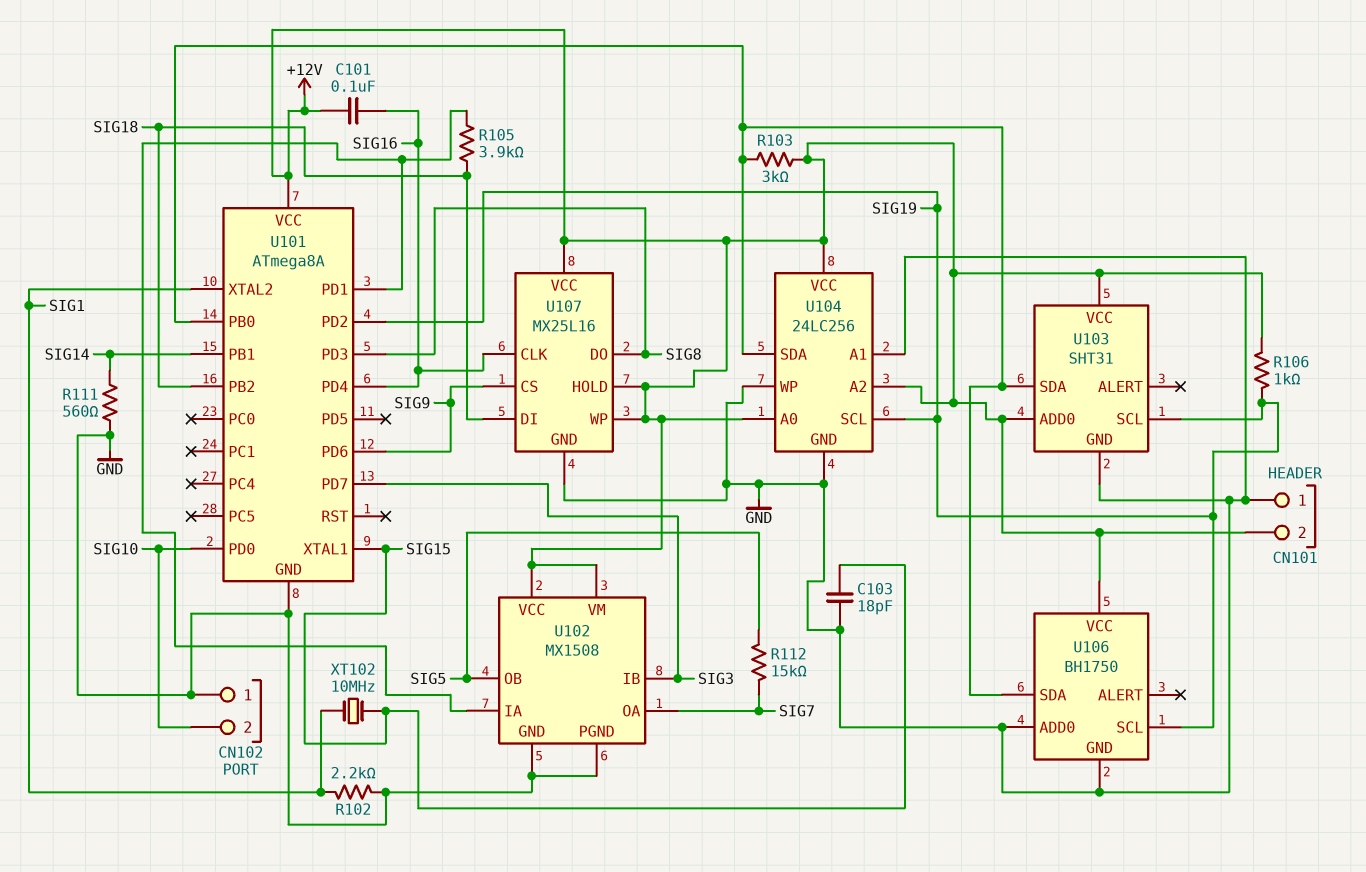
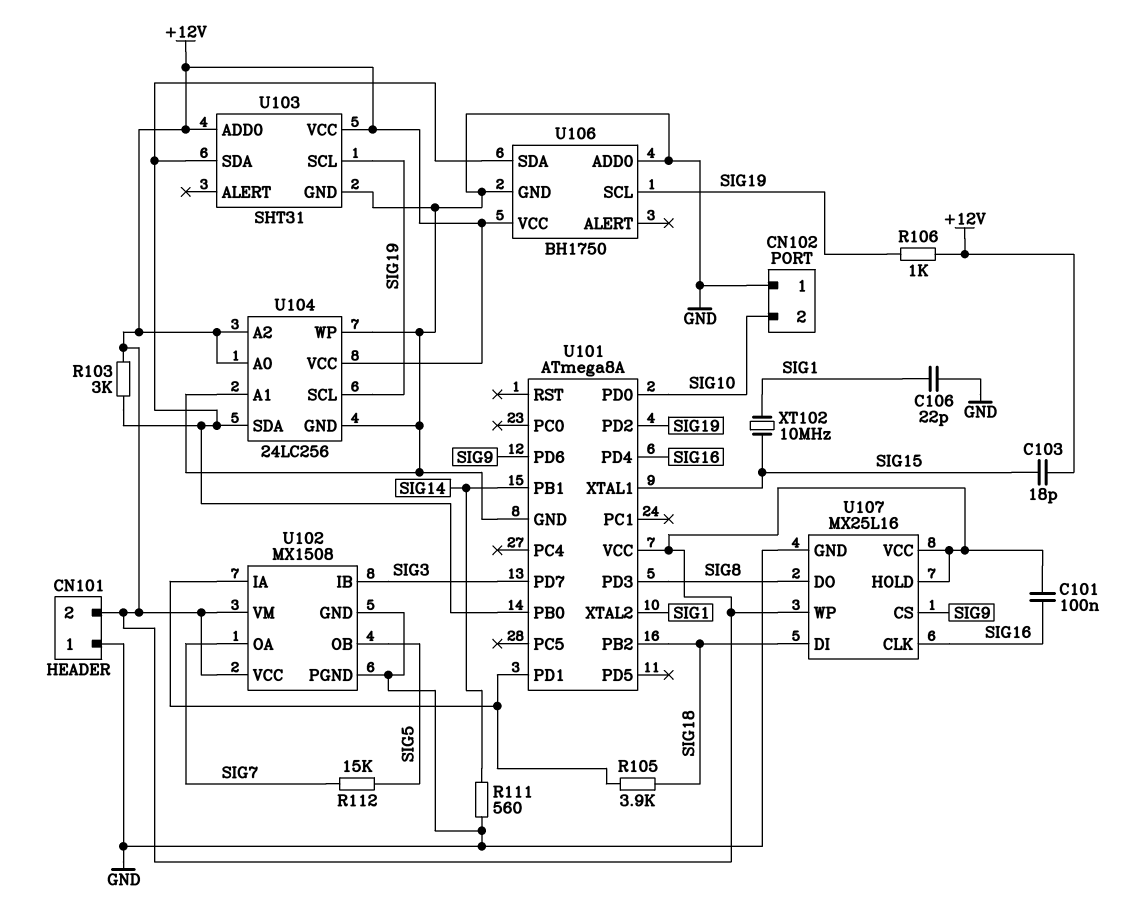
C103: 18pF (GND, SIG15) -> 18pF (+12V, SIG15)
C106: none -> 22pF (GND, SIG1)
R102: 2.2k (GND, SIG1) -> none

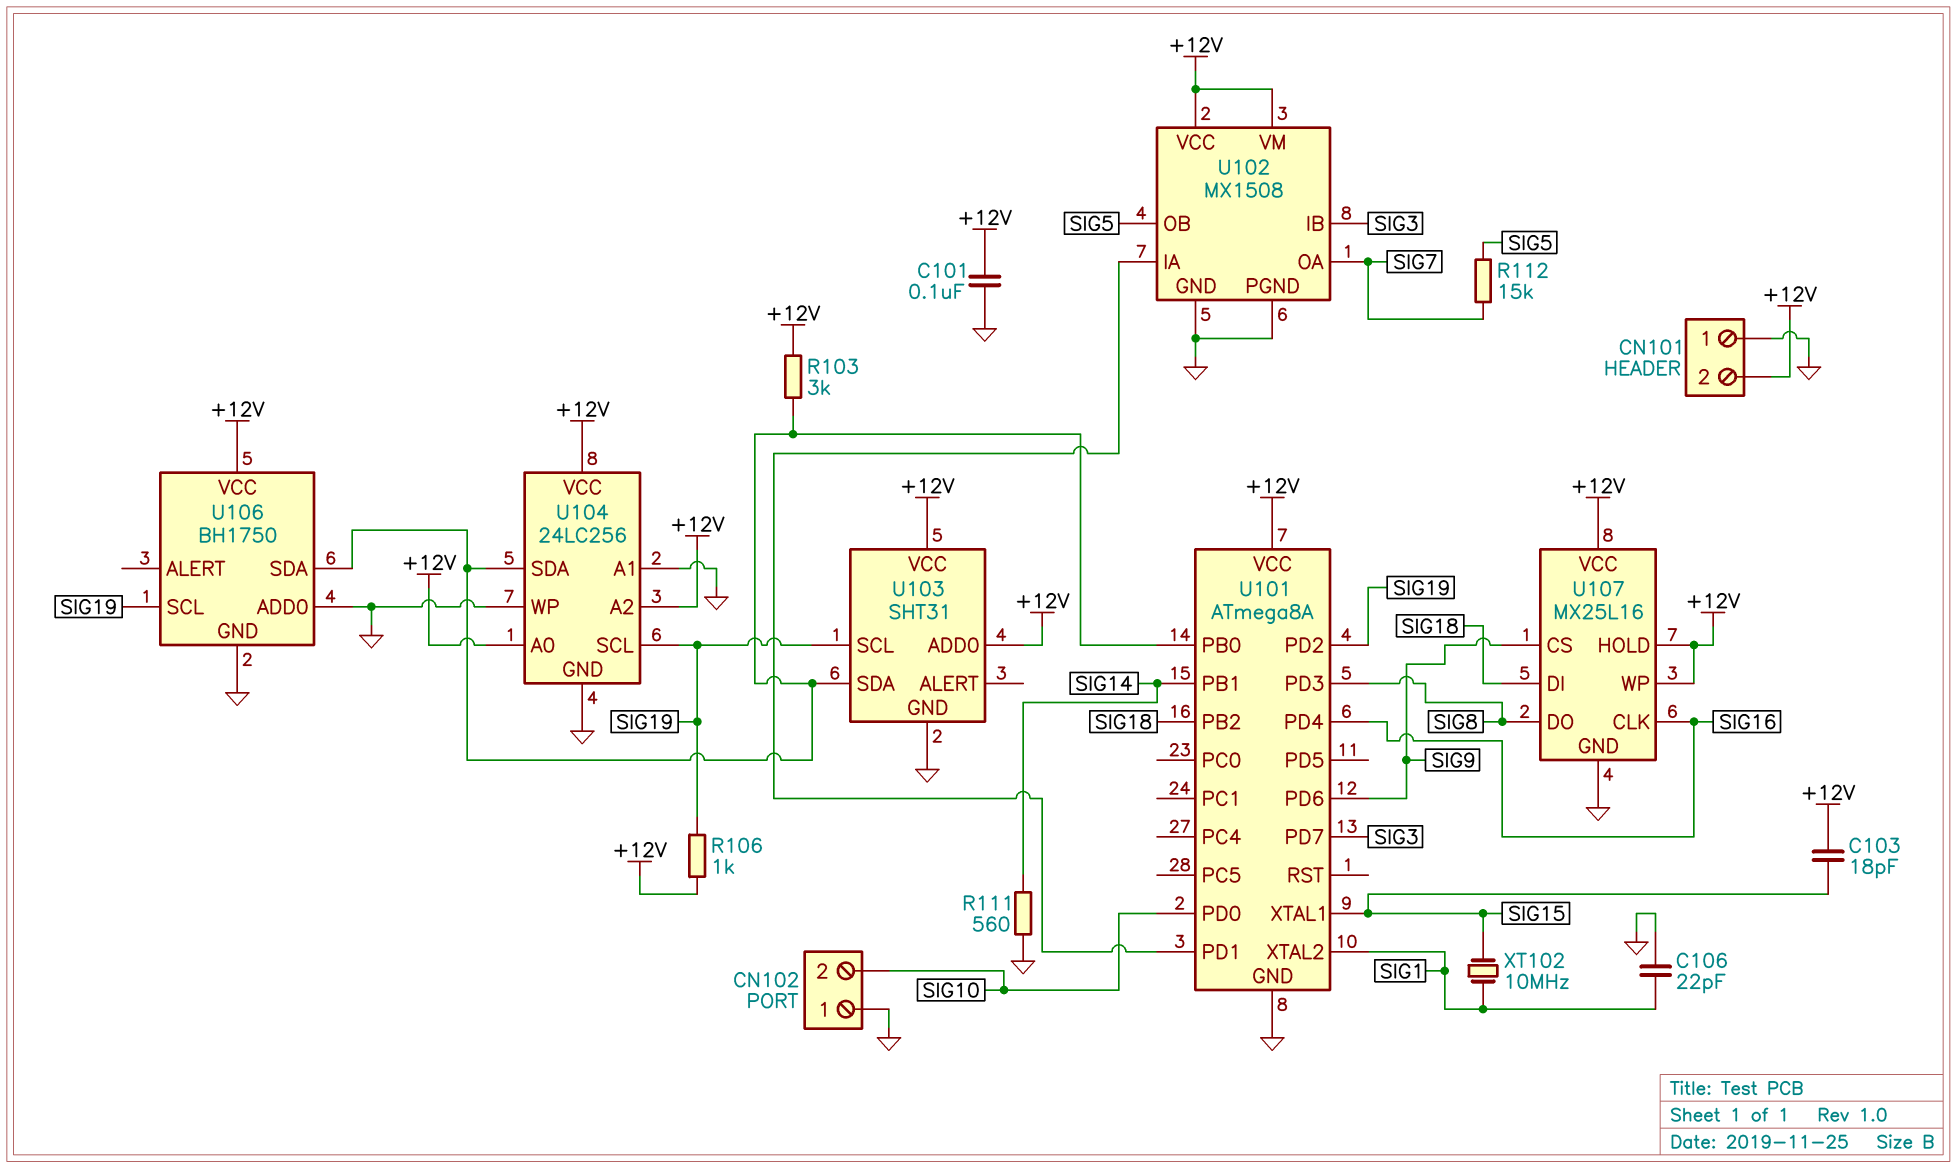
C101: 100nF (+12V, SIG16) -> 100nF (+12V, GND)
R105: 3.9k (SIG18, U101/PD1) -> none

